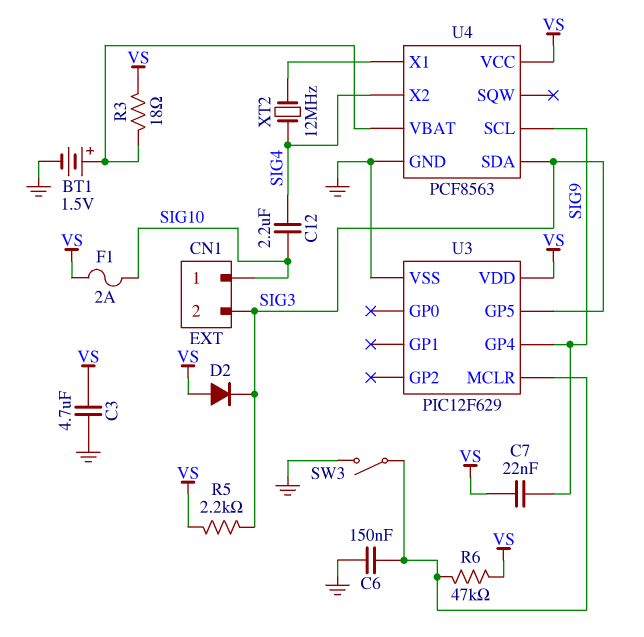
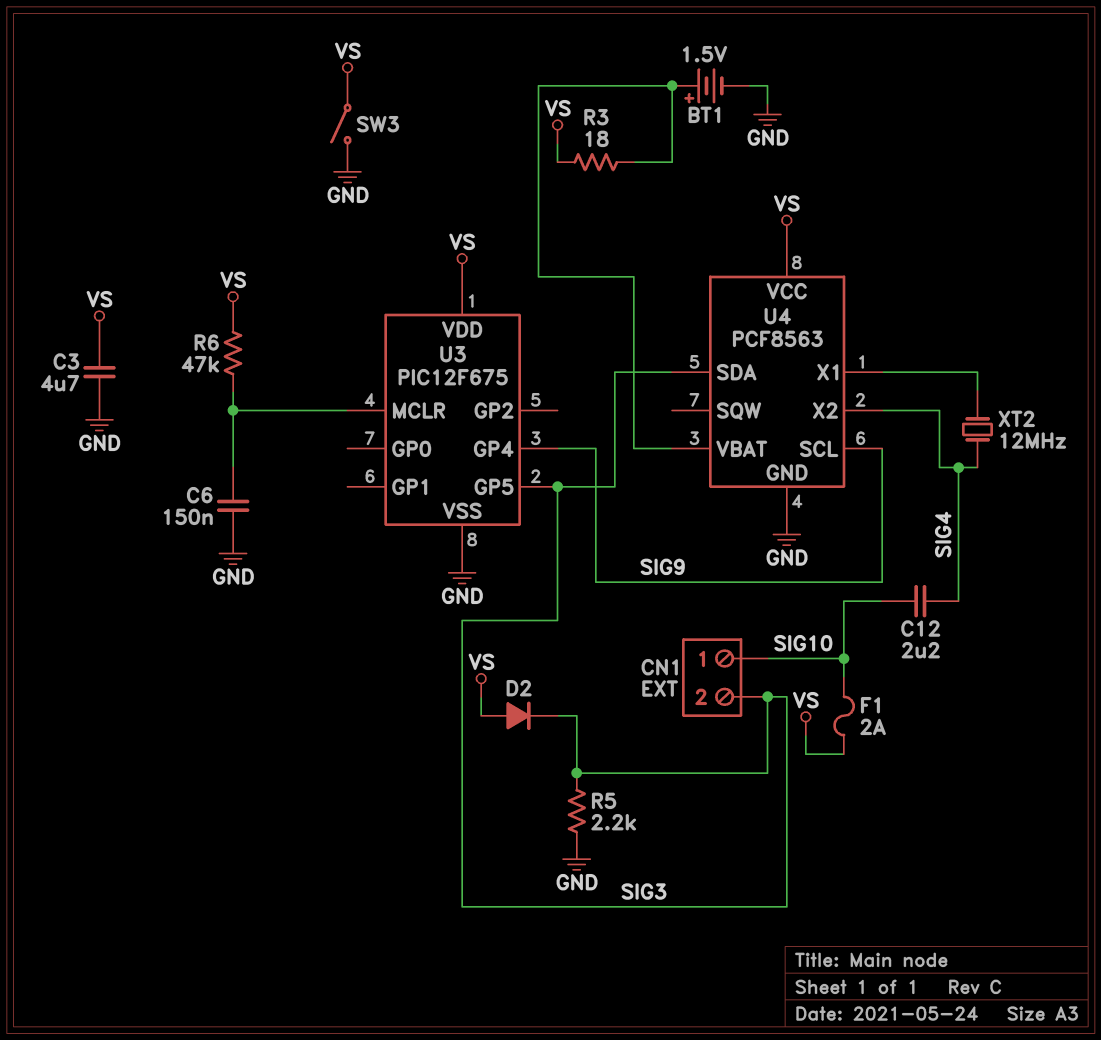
C7: 22nF (SIG9, VS) -> none
R5: 2.2k (SIG3, VS) -> 2.2k (GND, SIG3)
SW3: switch (GND, U3/MCLR) -> switch (GND, VS)
U3: PIC12F629 -> PIC12F675

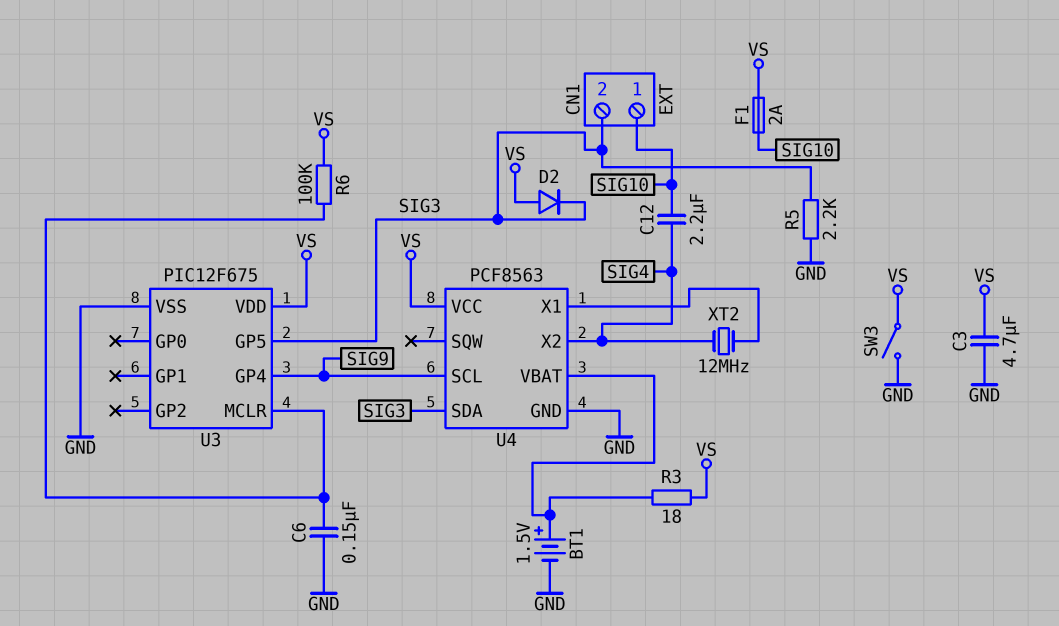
R6: 47k (U3/MCLR, VS) -> 100k (U3/MCLR, VS)

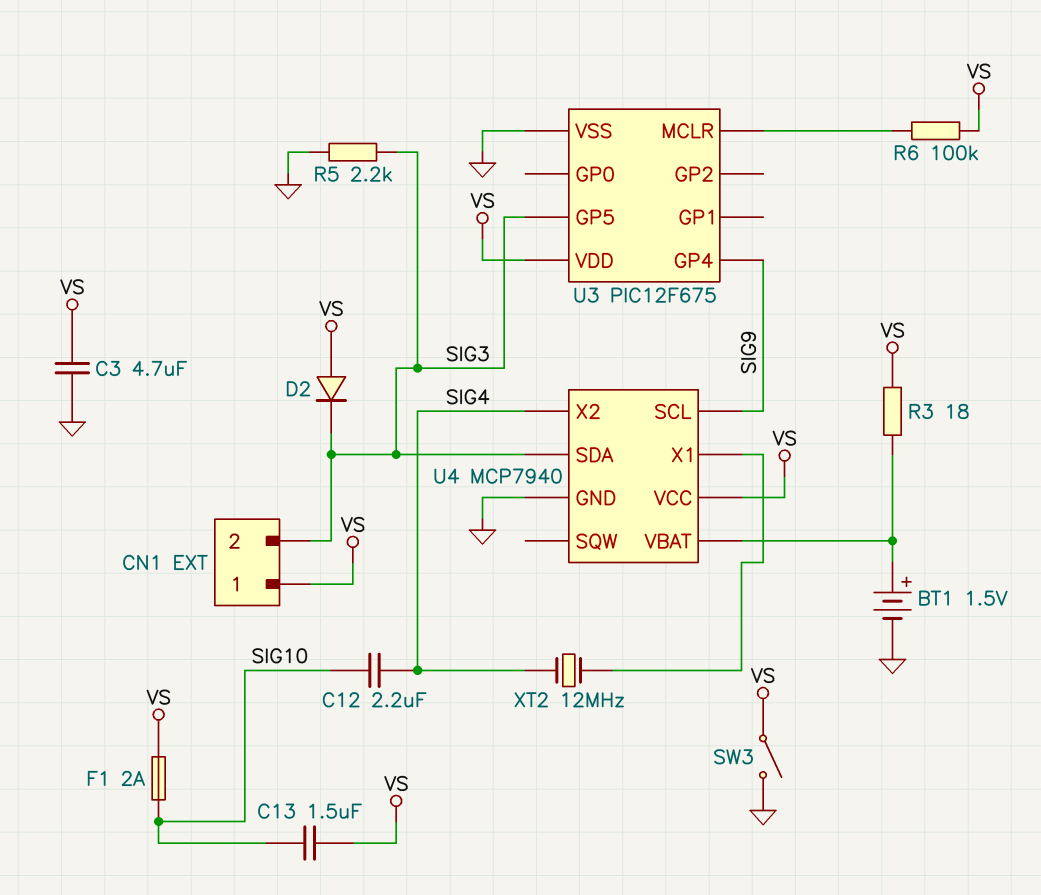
C6: 150nF (GND, U3/MCLR) -> none
C13: none -> 1.5uF (SIG10, VS)
CN1 pin 1: SIG10 -> VS
U4: PCF8563 -> MCP7940

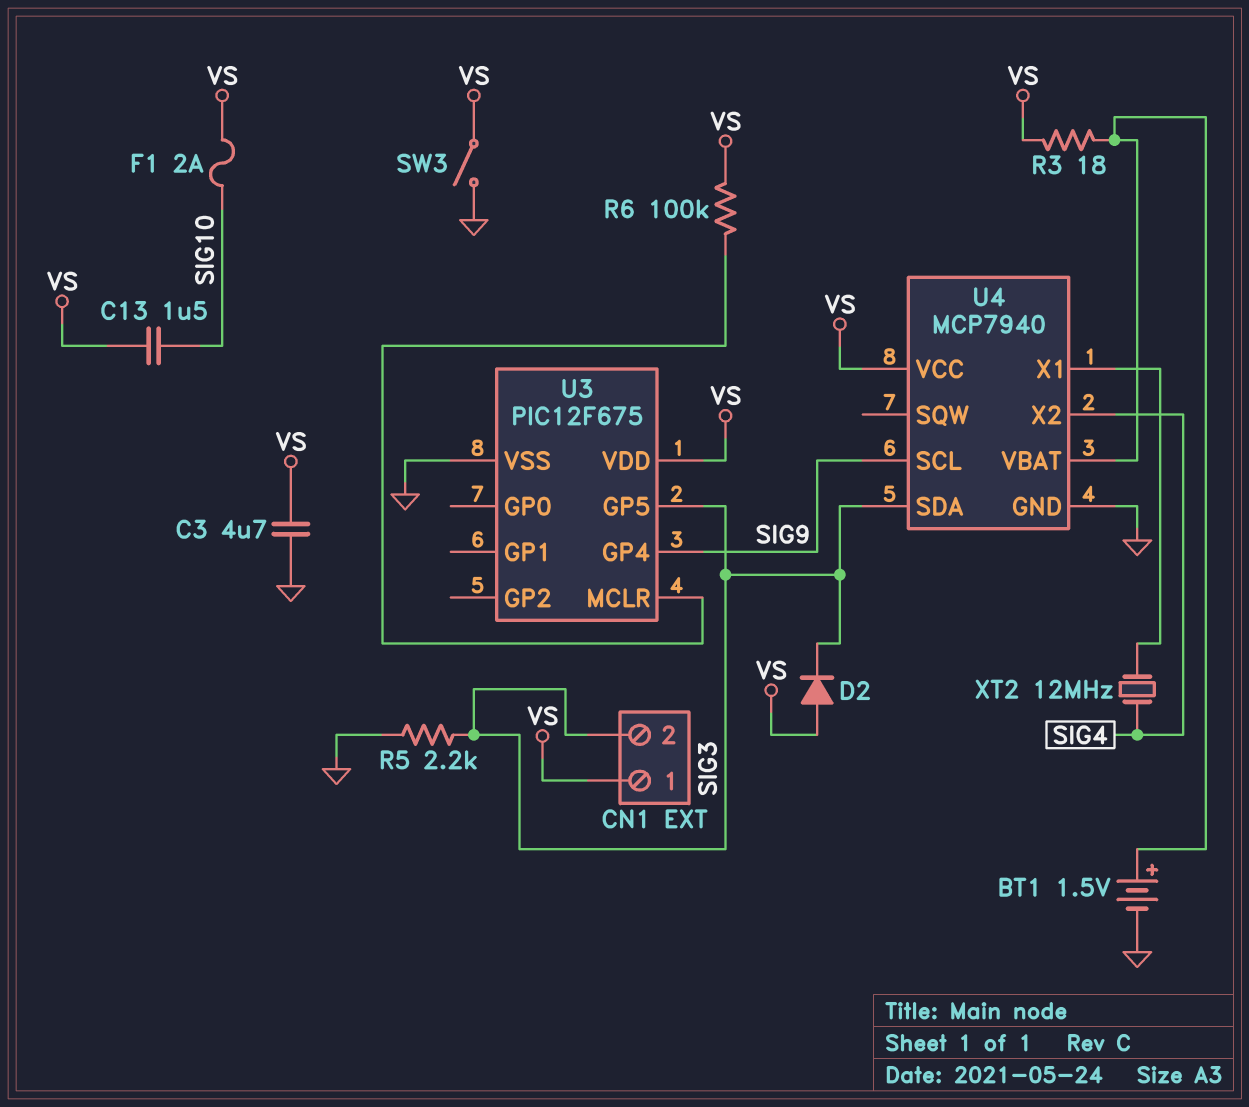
C12: 2.2uF (SIG4, SIG10) -> none

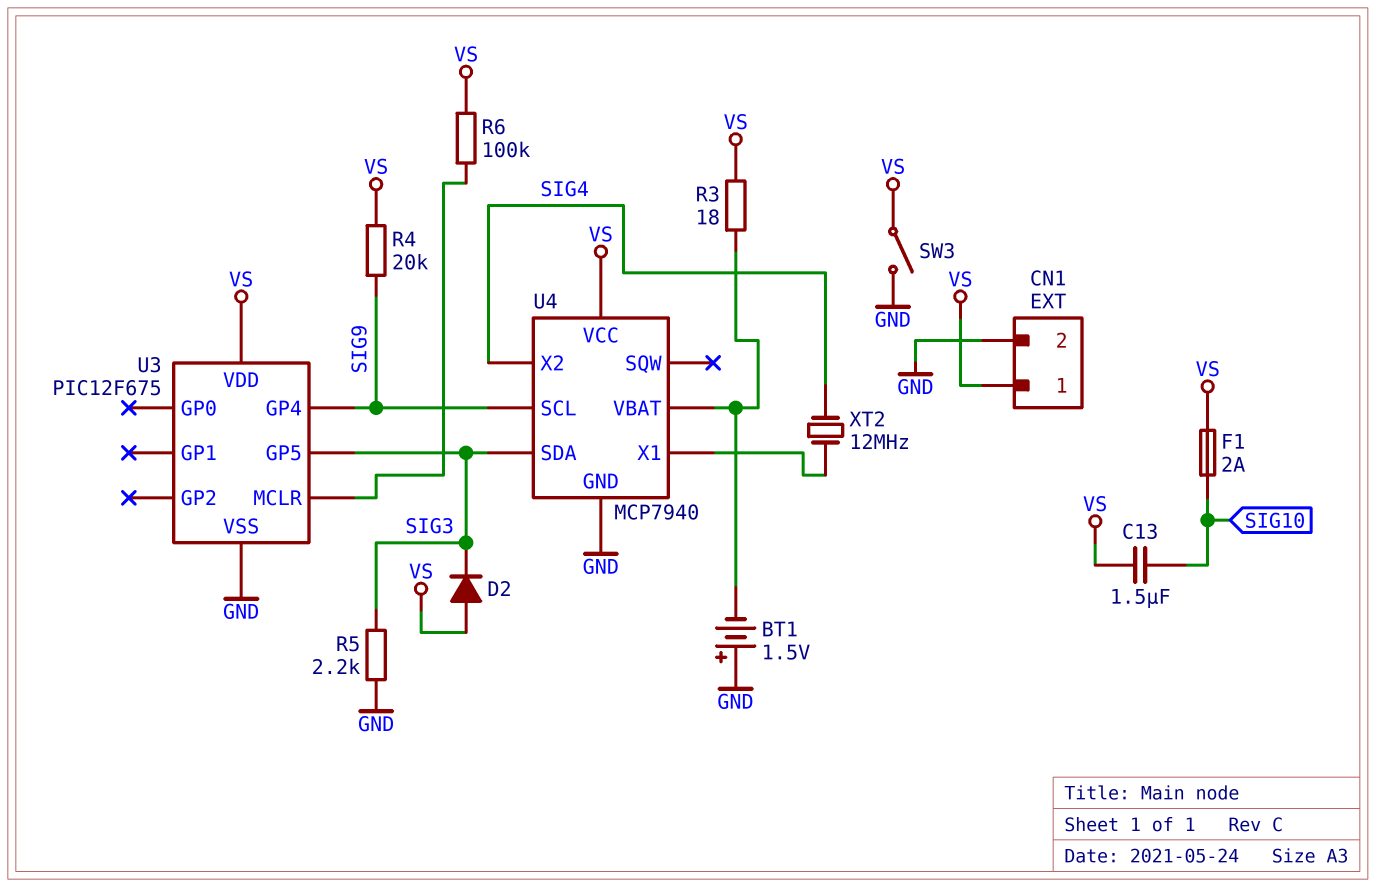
BT1: 1.5V (plus U4/VBAT, minus GND) -> 1.5V (plus GND, minus U4/VBAT)
C3: 4.7uF (GND, VS) -> none
CN1 pin 2: SIG3 -> GND
R4: none -> 20k (SIG9, VS)

